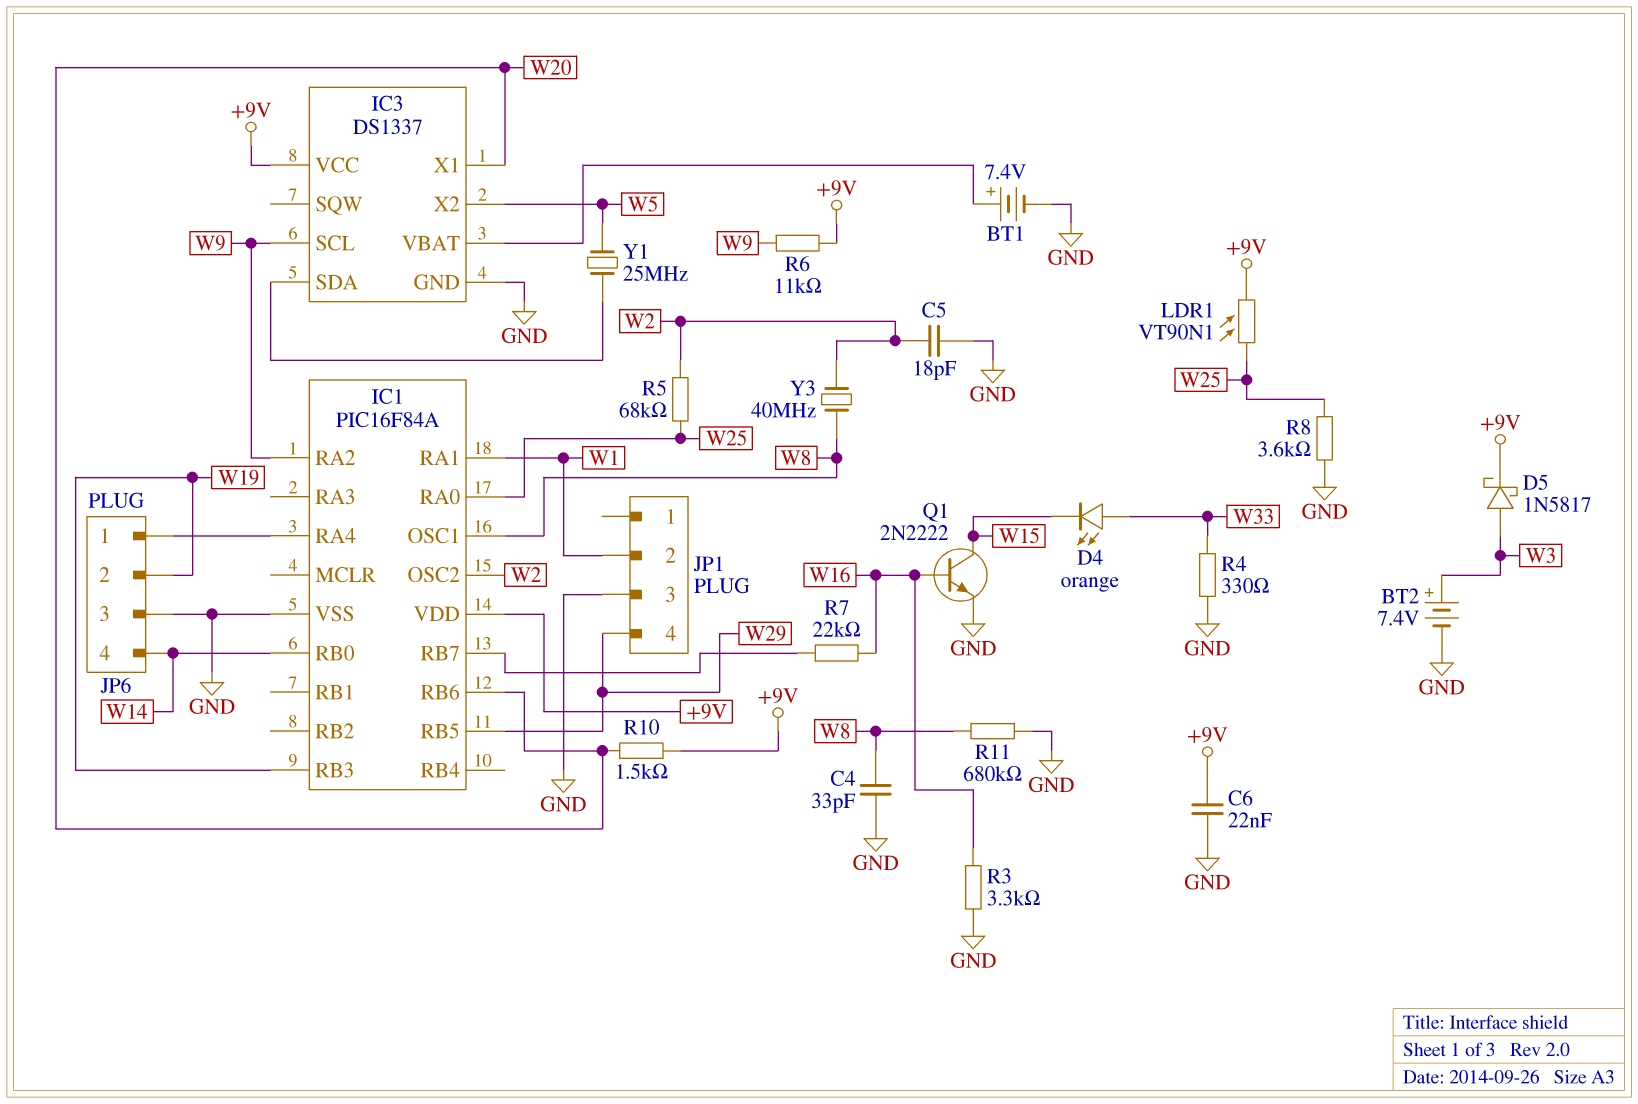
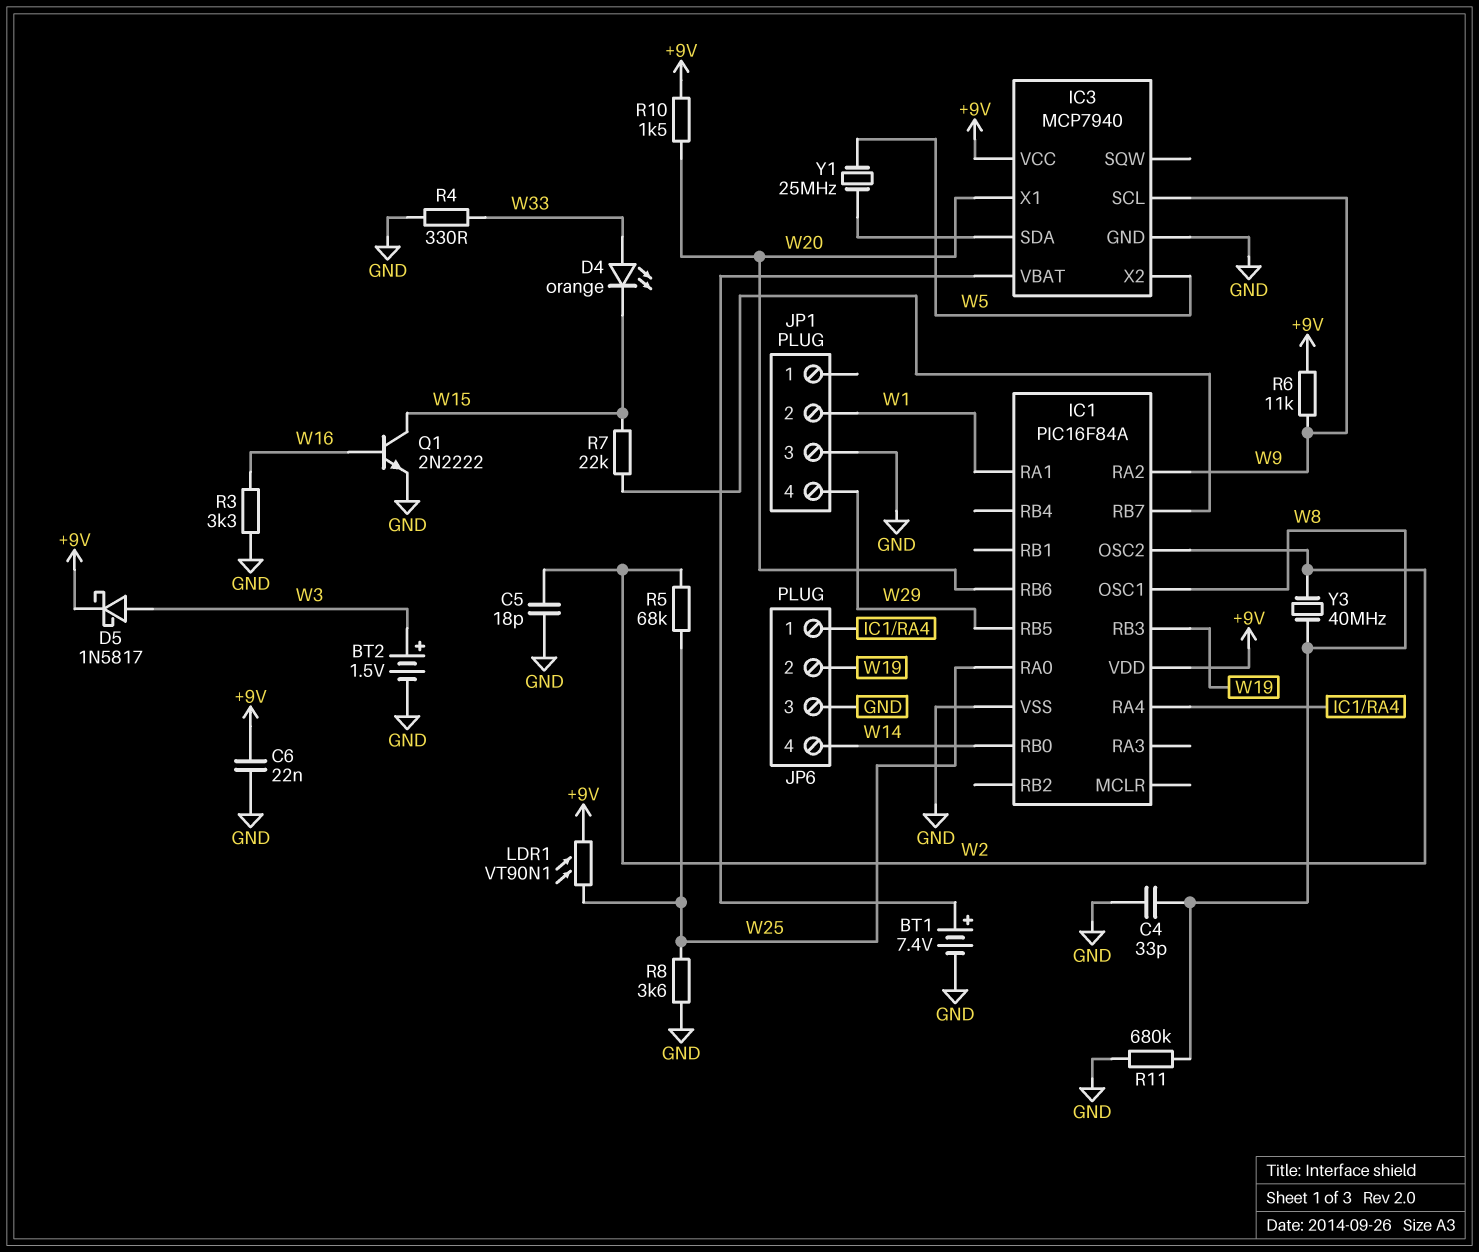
BT2: 7.4V (plus W3, minus GND) -> 1.5V (plus W3, minus GND)
IC3: DS1337 -> MCP7940
R7: 22k (IC1/RB7, W16) -> 22k (IC1/RB7, W15)

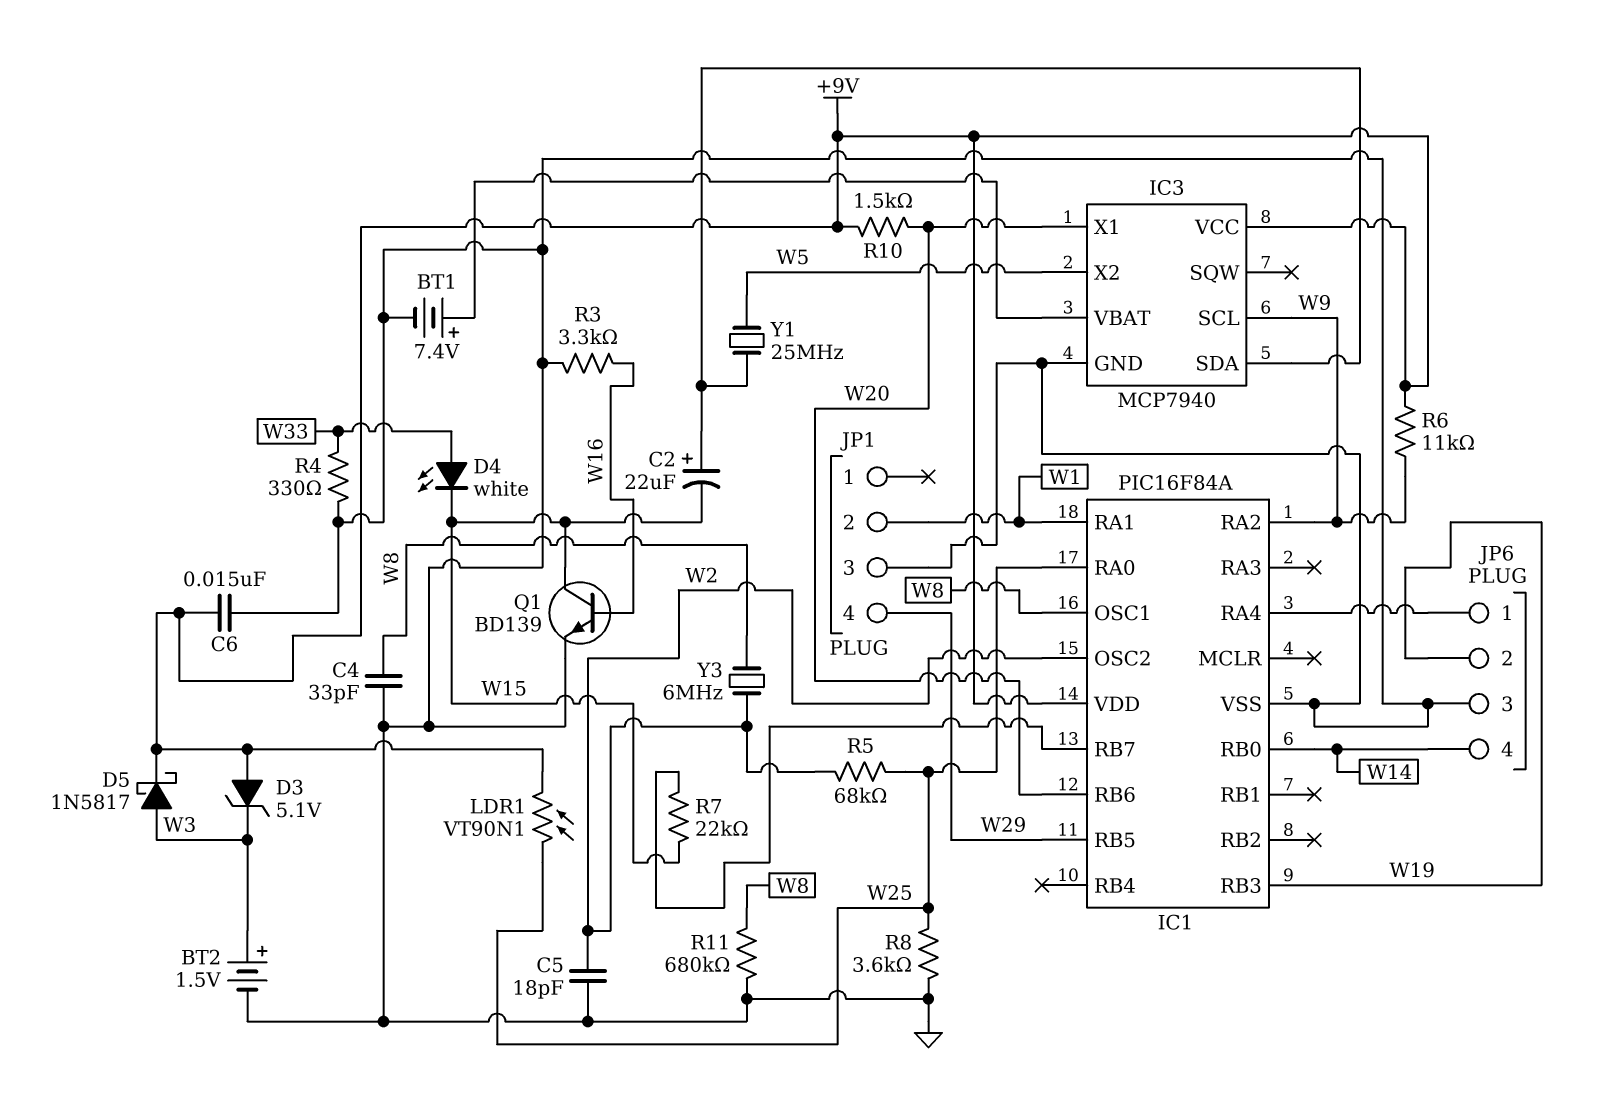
C2: none -> 22uF (plus IC3/SDA, minus W15)
C6: 22nF (+9V, GND) -> 15nF (+9V, GND)
D3: none -> zener 5.1V (A +9V, K W3)
D4: LED orange (A W33, K W15) -> LED white (A W33, K W15)
Q1: NPN 2N2222 (B W16, C W15, E GND) -> NPN BD139 (B W16, C W15, E GND)
Y3: 40MHz (W2, W8) -> 6MHz (W2, W8)

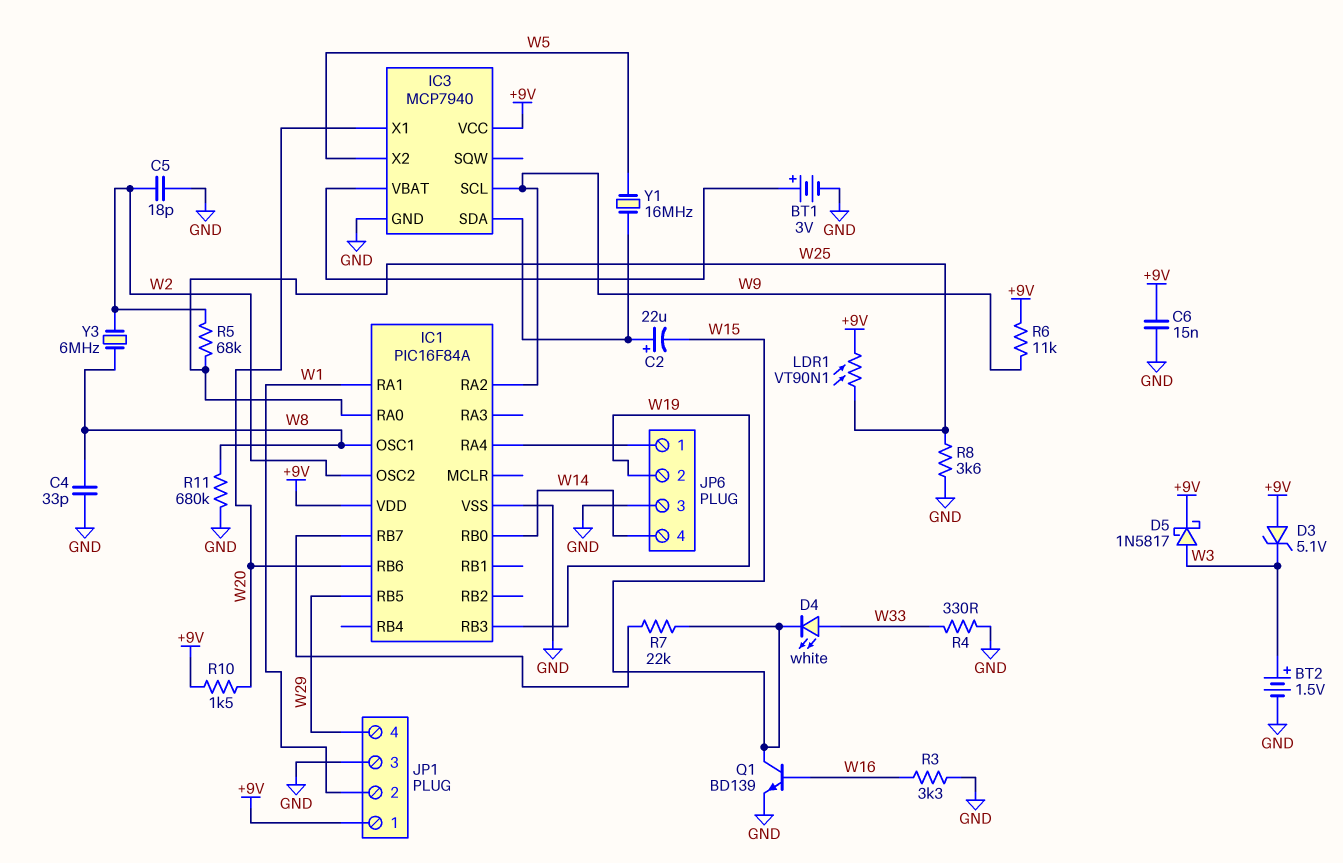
BT1: 7.4V (plus IC3/VBAT, minus GND) -> 3V (plus IC3/VBAT, minus GND)
JP1 pin 1: none -> +9V
Y1: 25MHz (IC3/SDA, W5) -> 16MHz (IC3/SDA, W5)

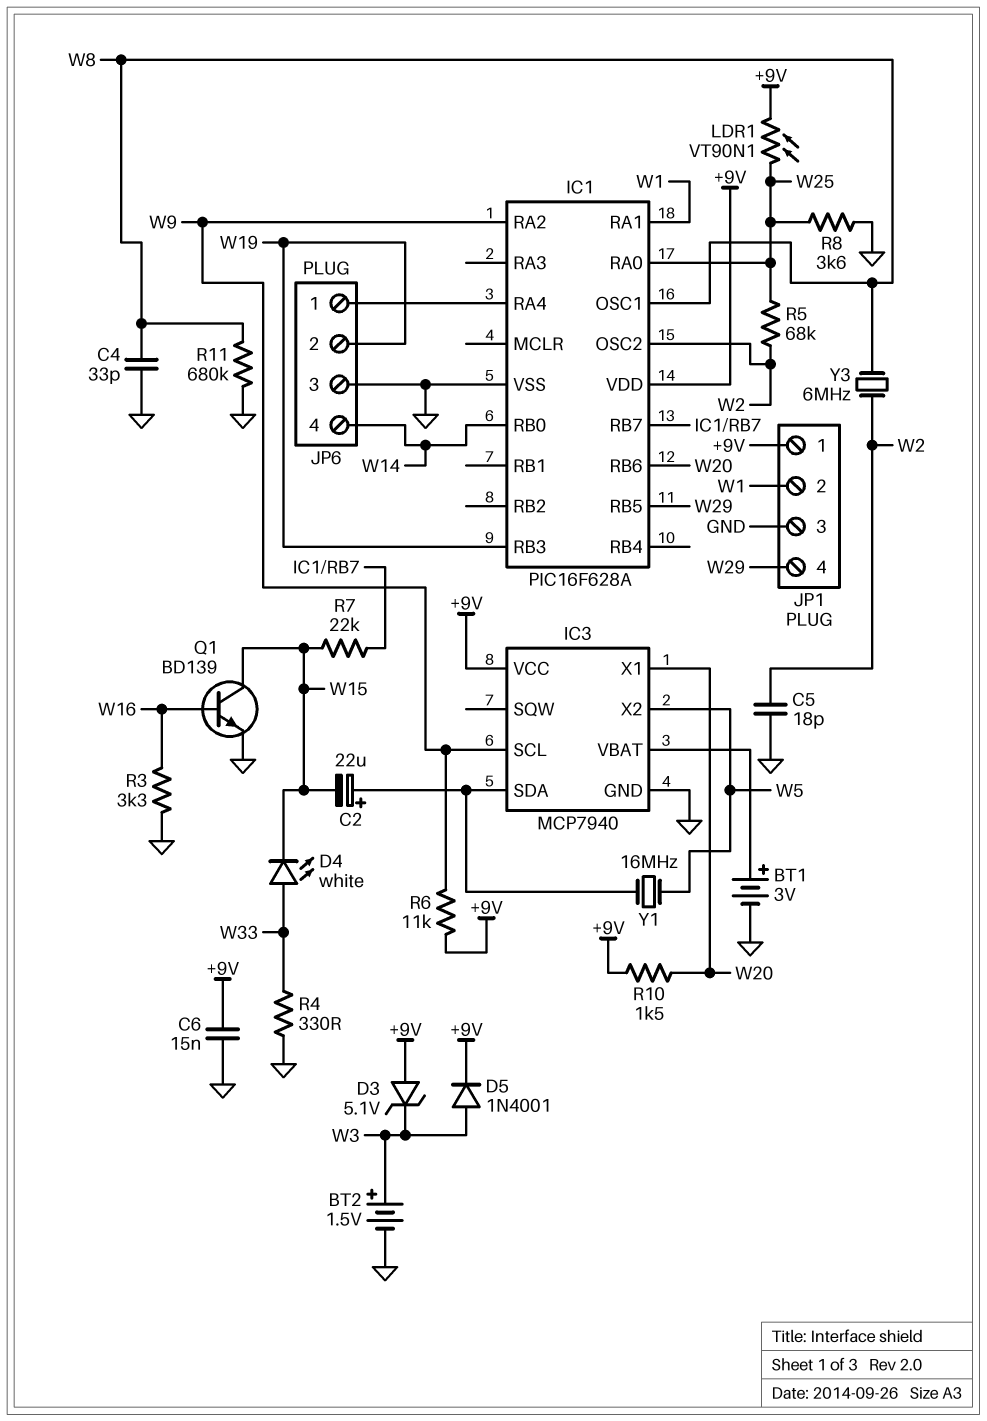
D5: schottky 1N5817 (A W3, K +9V) -> diode 1N4001 (A W3, K +9V)
IC1: PIC16F84A -> PIC16F628A

